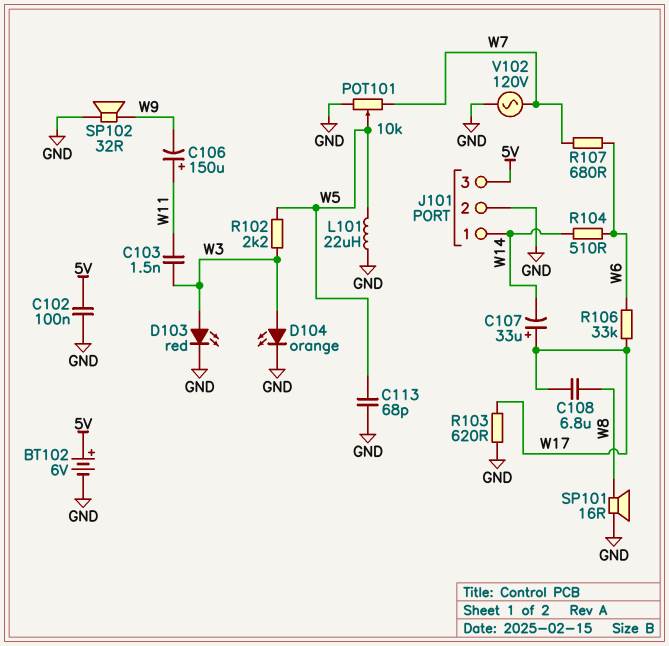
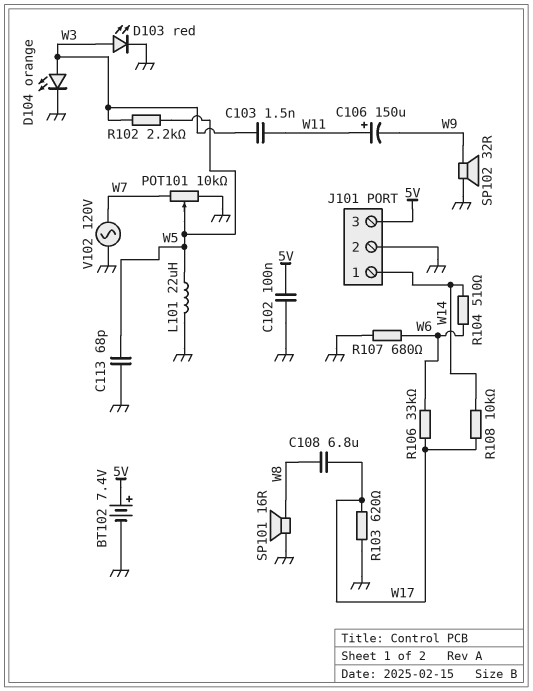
BT102: 6V (plus 5V, minus GND) -> 7.4V (plus 5V, minus GND)
C107: 33uF (plus W17, minus W14) -> none
R107: 680 (W6, W7) -> 680 (GND, W6)
R108: none -> 10k (W14, W17)

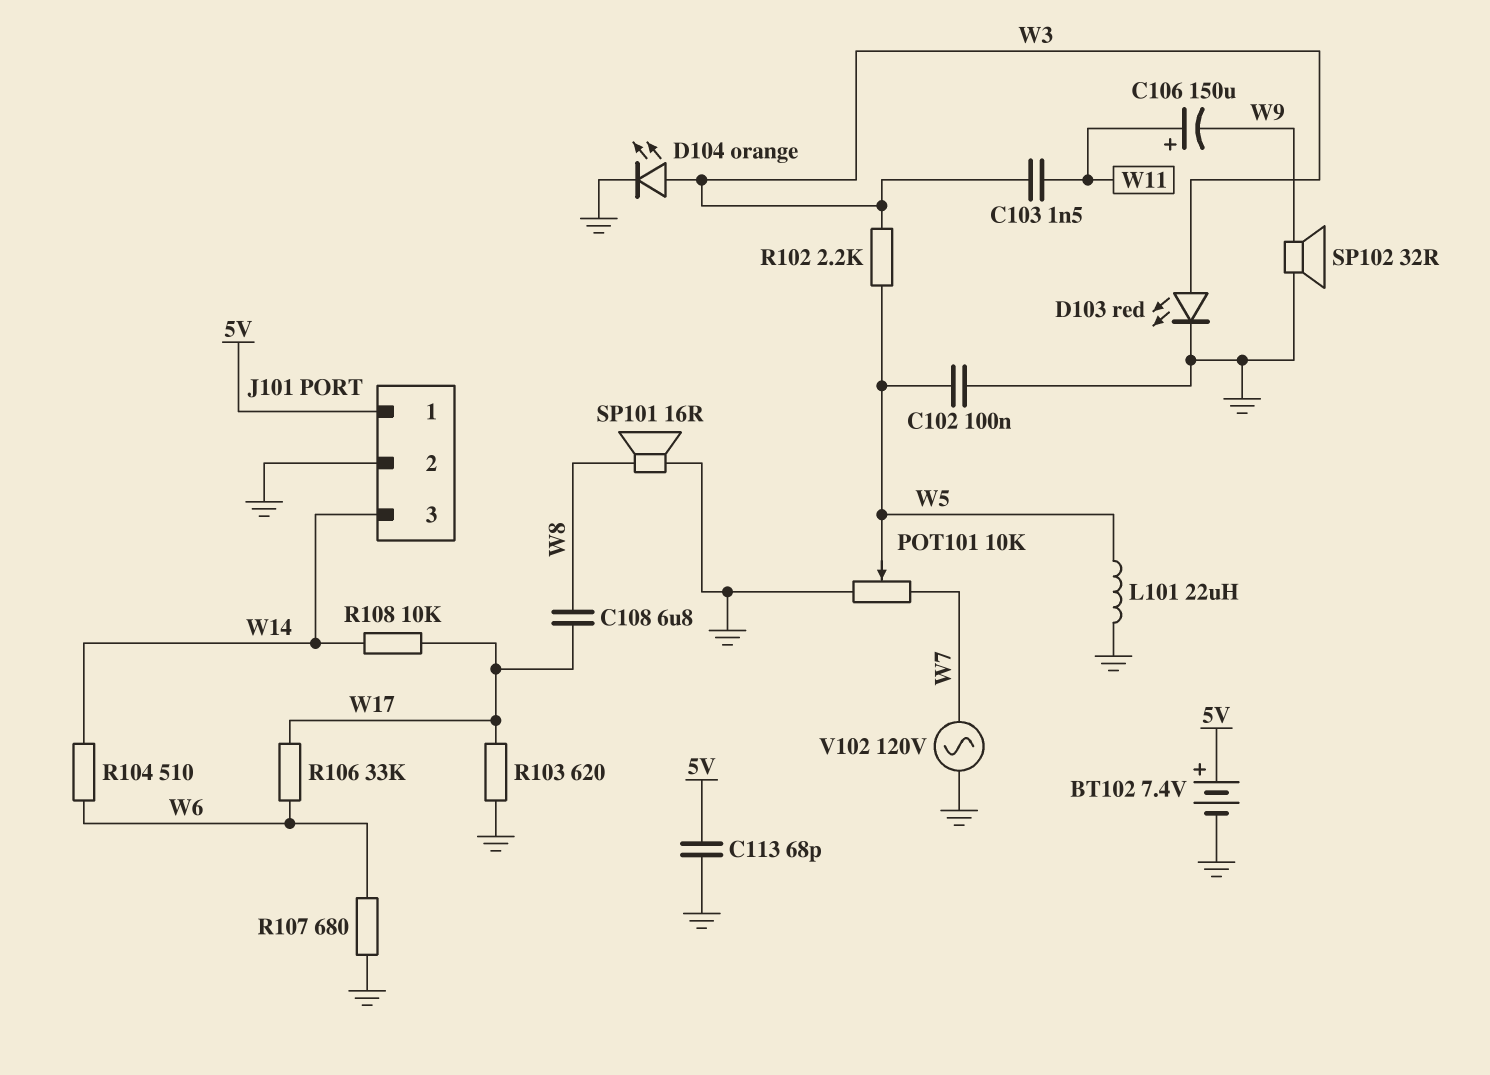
C102: 100nF (5V, GND) -> 100nF (GND, W5)
C113: 68pF (GND, W5) -> 68pF (5V, GND)
J101 pin 1: W14 -> 5V
J101 pin 3: 5V -> W14

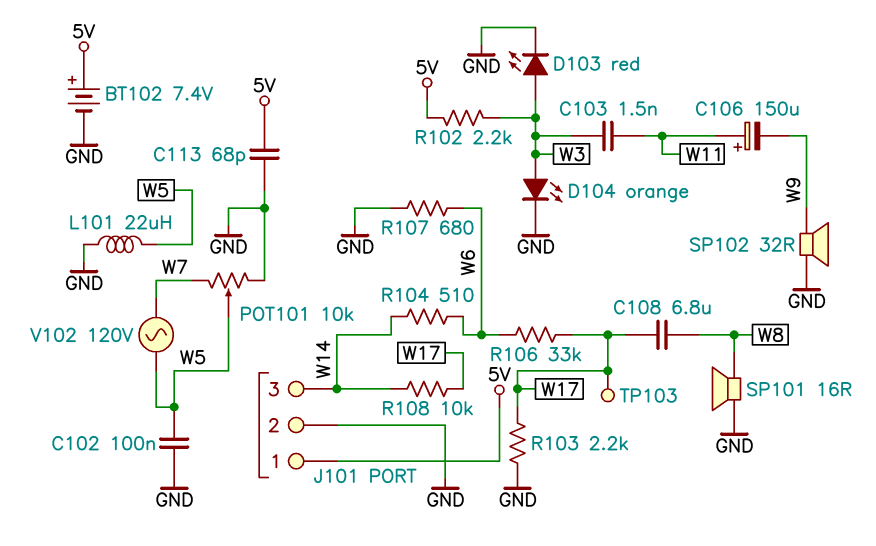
R102: 2.2k (W3, W5) -> 2.2k (5V, W3)
R103: 620 (GND, W17) -> 2.2k (GND, W17)
TP103: none -> test point (W17)
V102: AC 120V (GND, W7) -> AC 120V (W5, W7)

